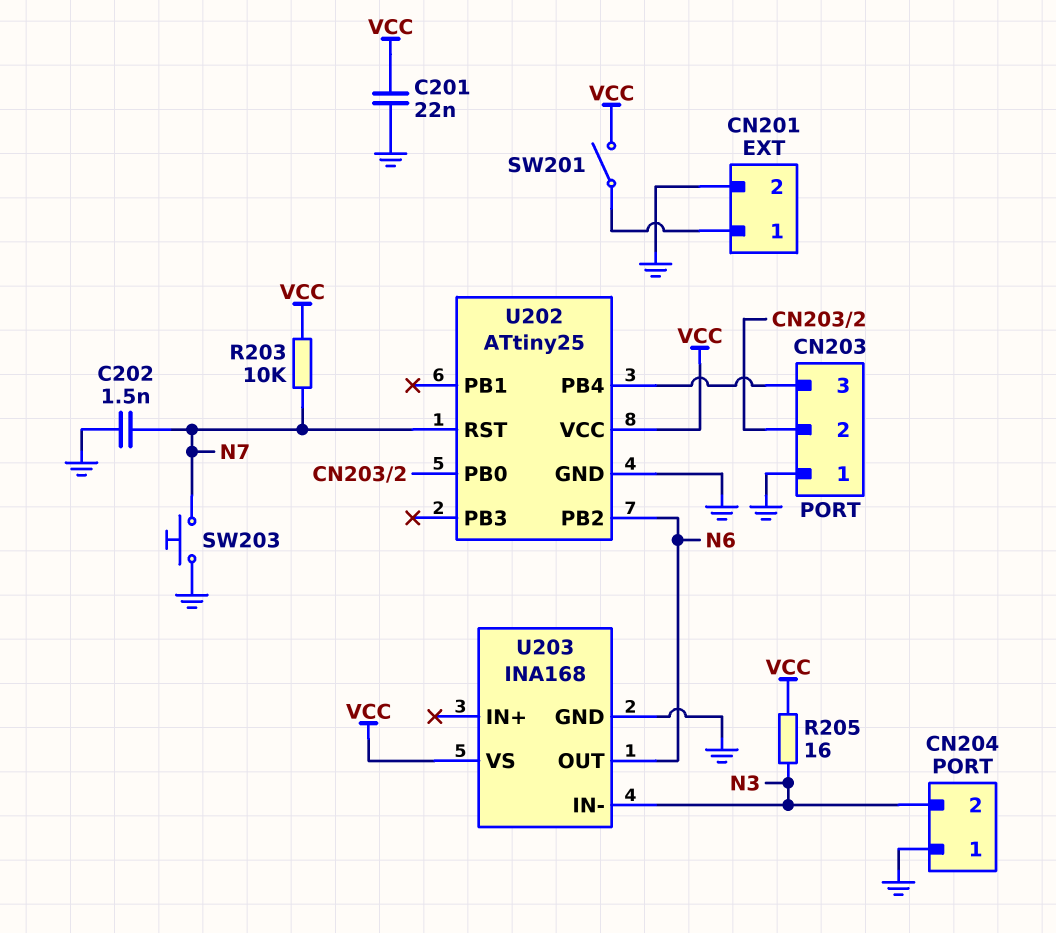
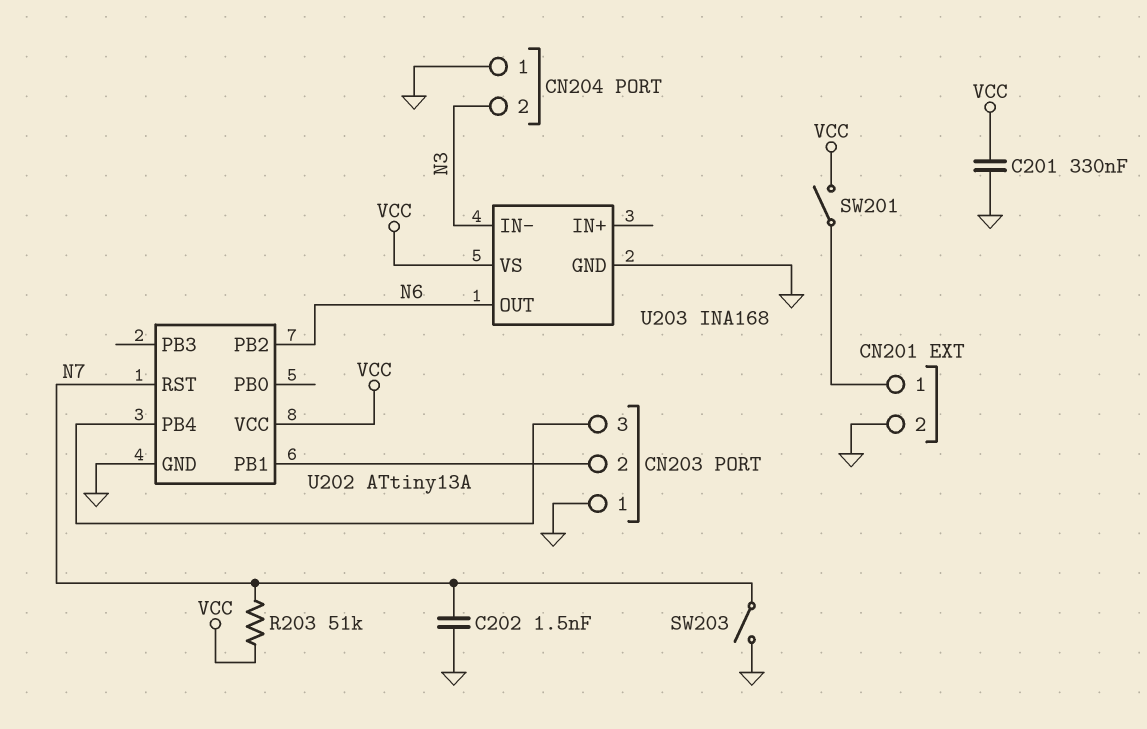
C201: 22nF (GND, VCC) -> 330nF (GND, VCC)
R203: 10k (N7, VCC) -> 51k (N7, VCC)
R205: 16 (N3, VCC) -> none
SW203: button (GND, N7) -> switch (GND, N7)
U202: ATtiny25 -> ATtiny13A
U202 pin PB0: CN203/2 -> none
U202 pin PB1: none -> CN203/2

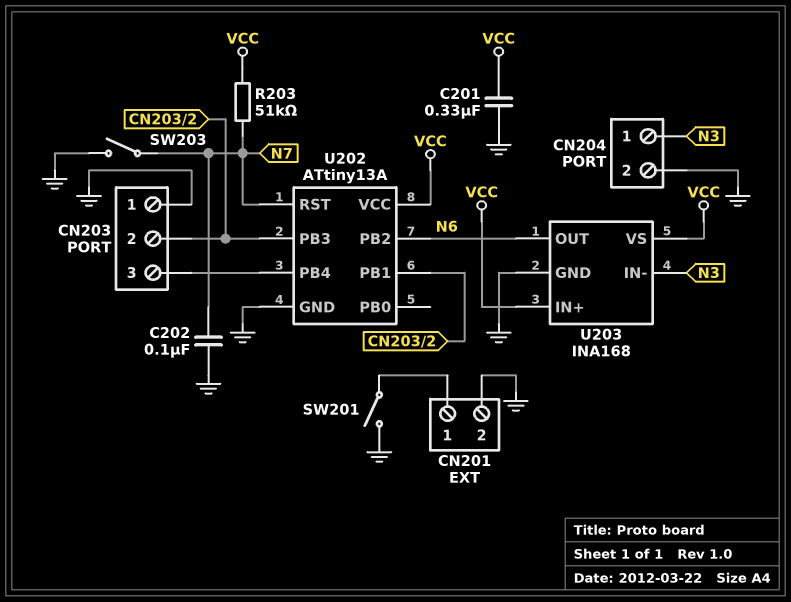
C202: 1.5nF (GND, N7) -> 100nF (GND, N7)
CN204 pin 1: GND -> N3
CN204 pin 2: N3 -> GND
SW201: switch (CN201/1, VCC) -> switch (CN201/1, GND)
U202 pin PB3: none -> CN203/2
U203 pin IN+: none -> VCC

